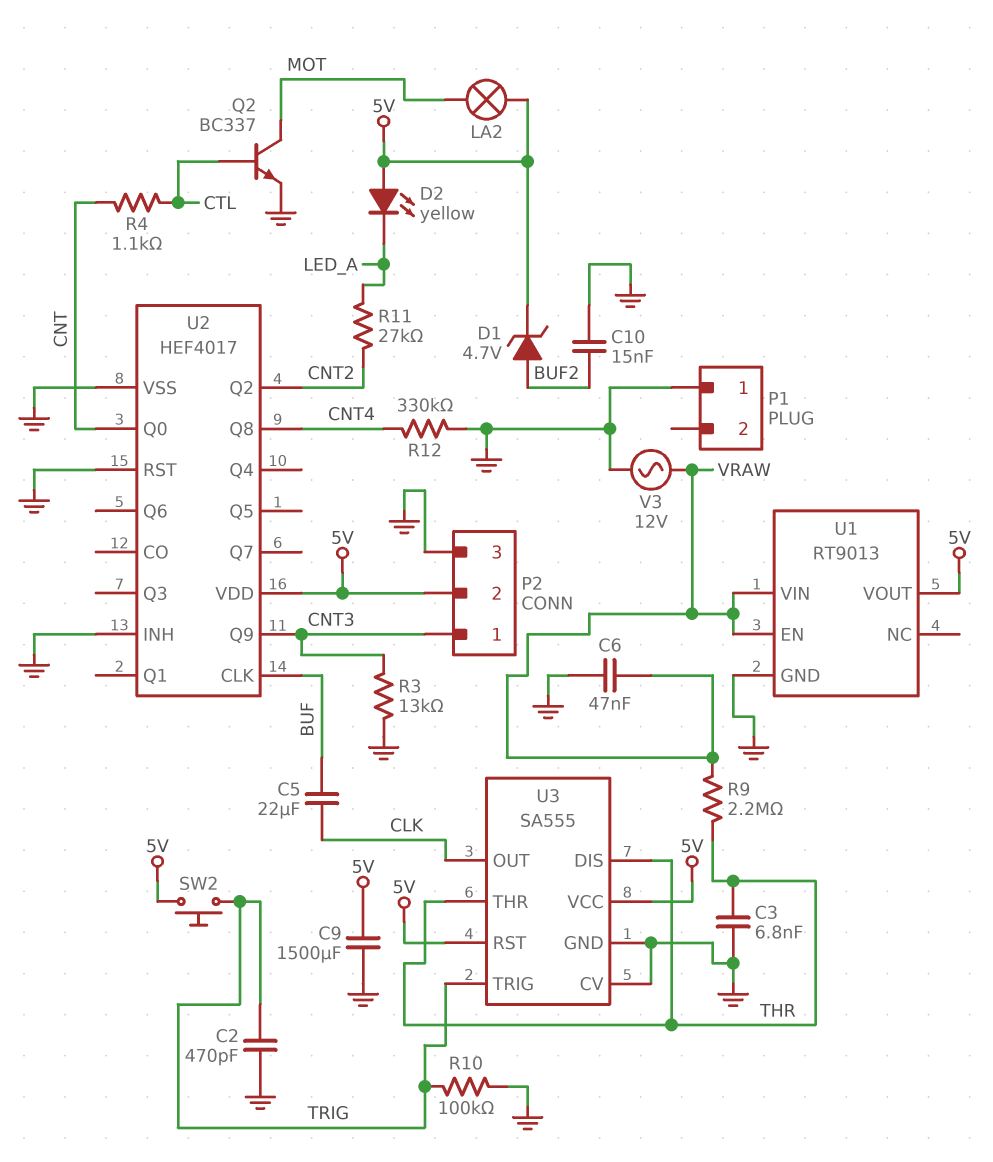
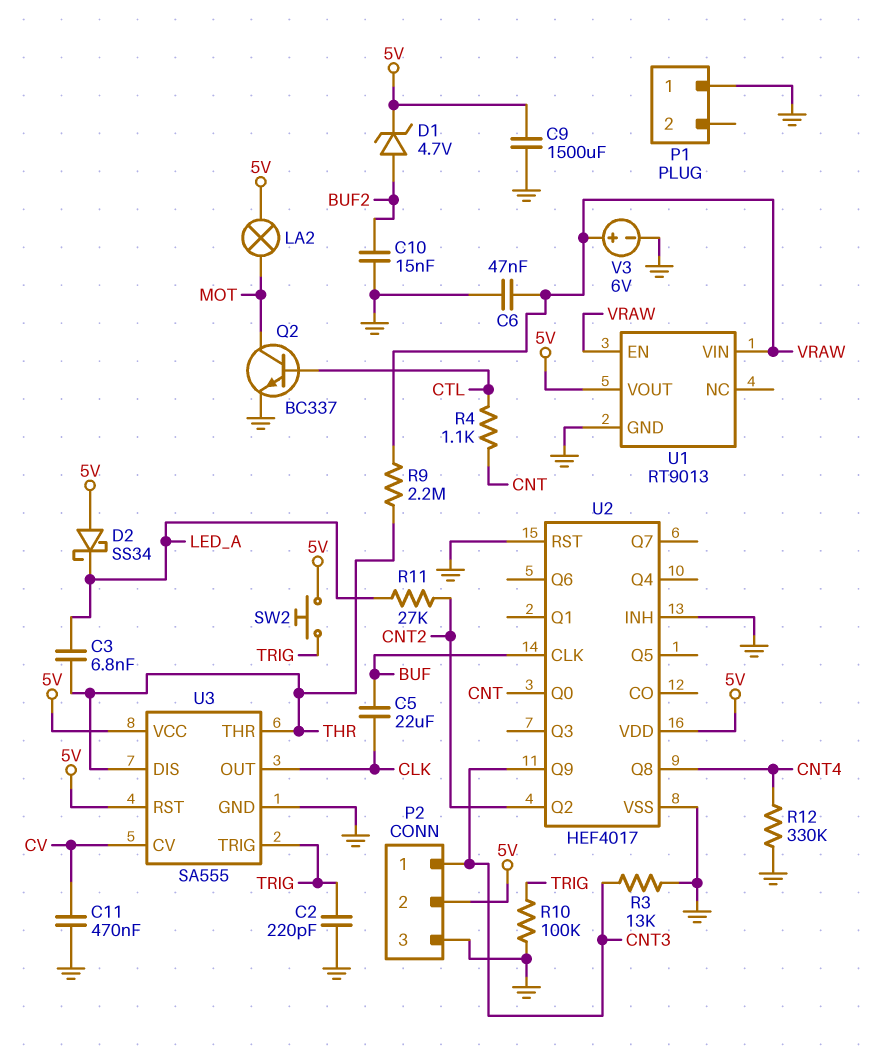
C2: 470pF (GND, TRIG) -> 220pF (GND, TRIG)
C3: 6.8nF (GND, THR) -> 6.8nF (LED_A, THR)
C11: none -> 470nF (CV, GND)
D2: LED yellow (A 5V, K LED_A) -> schottky SS34 (A 5V, K LED_A)
U3 pin CV: GND -> CV
V3: AC 12V (GND, VRAW) -> 6V (plus VRAW, minus GND)

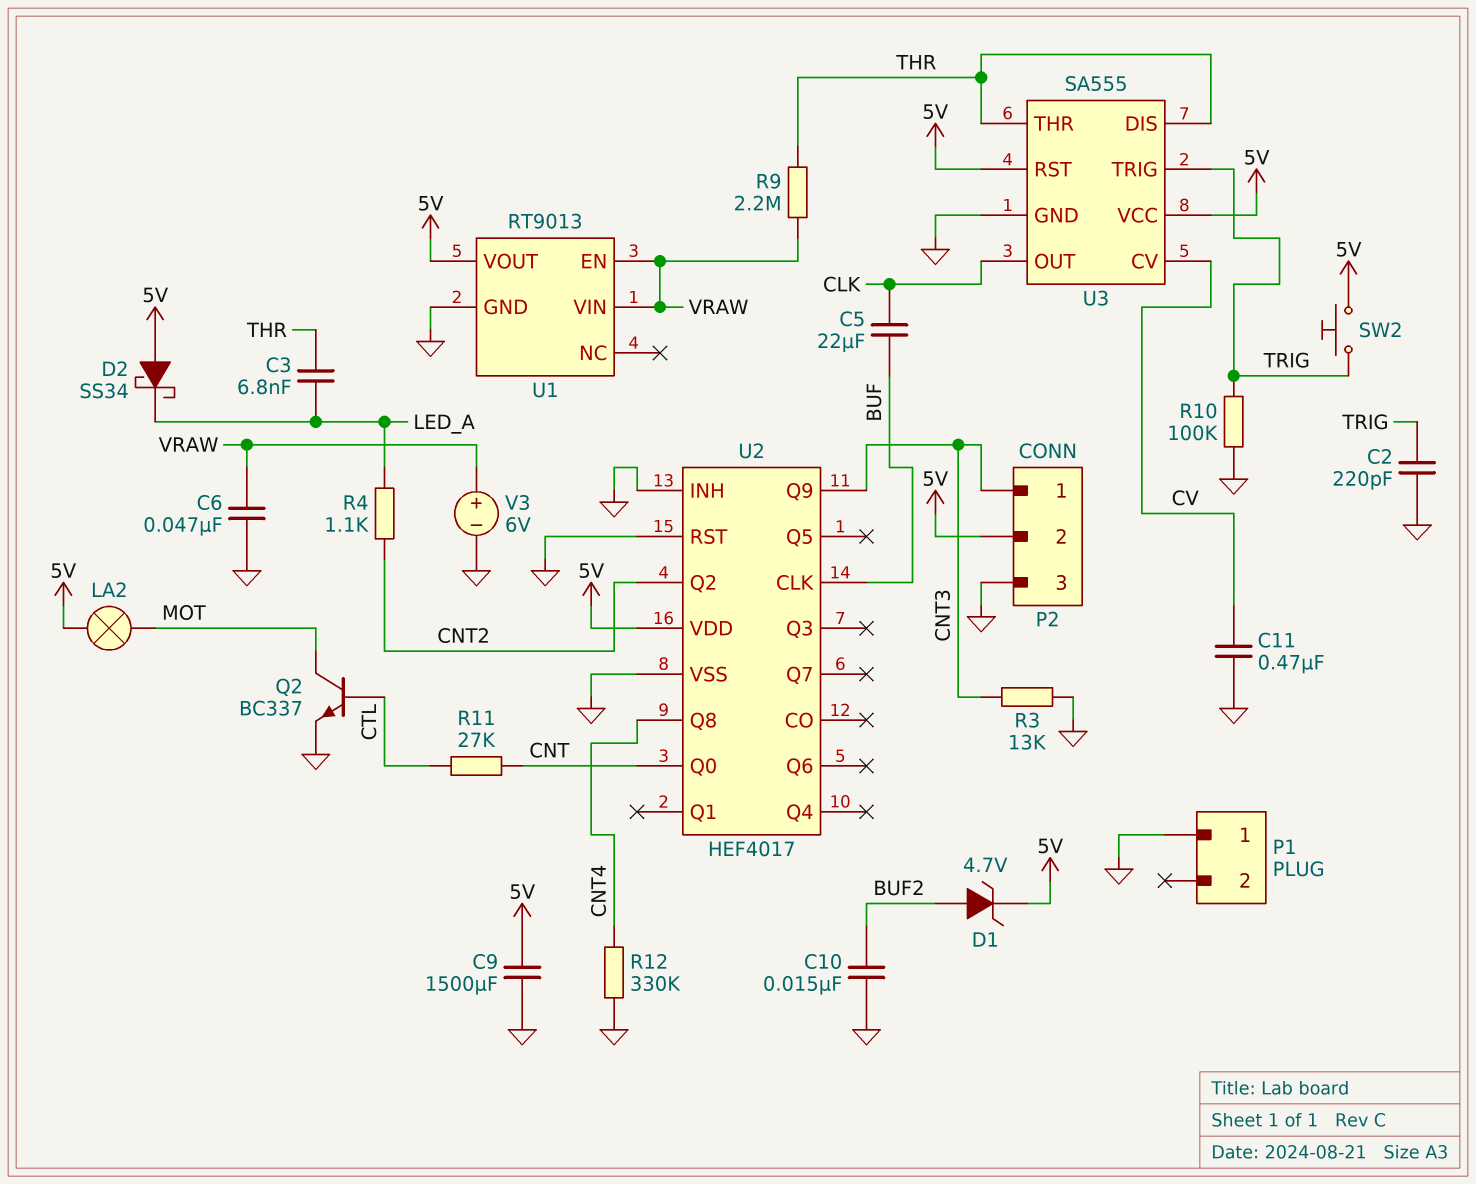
R4: 1.1k (CNT, CTL) -> 1.1k (CNT2, LED_A)
R11: 27k (CNT2, LED_A) -> 27k (CNT, CTL)

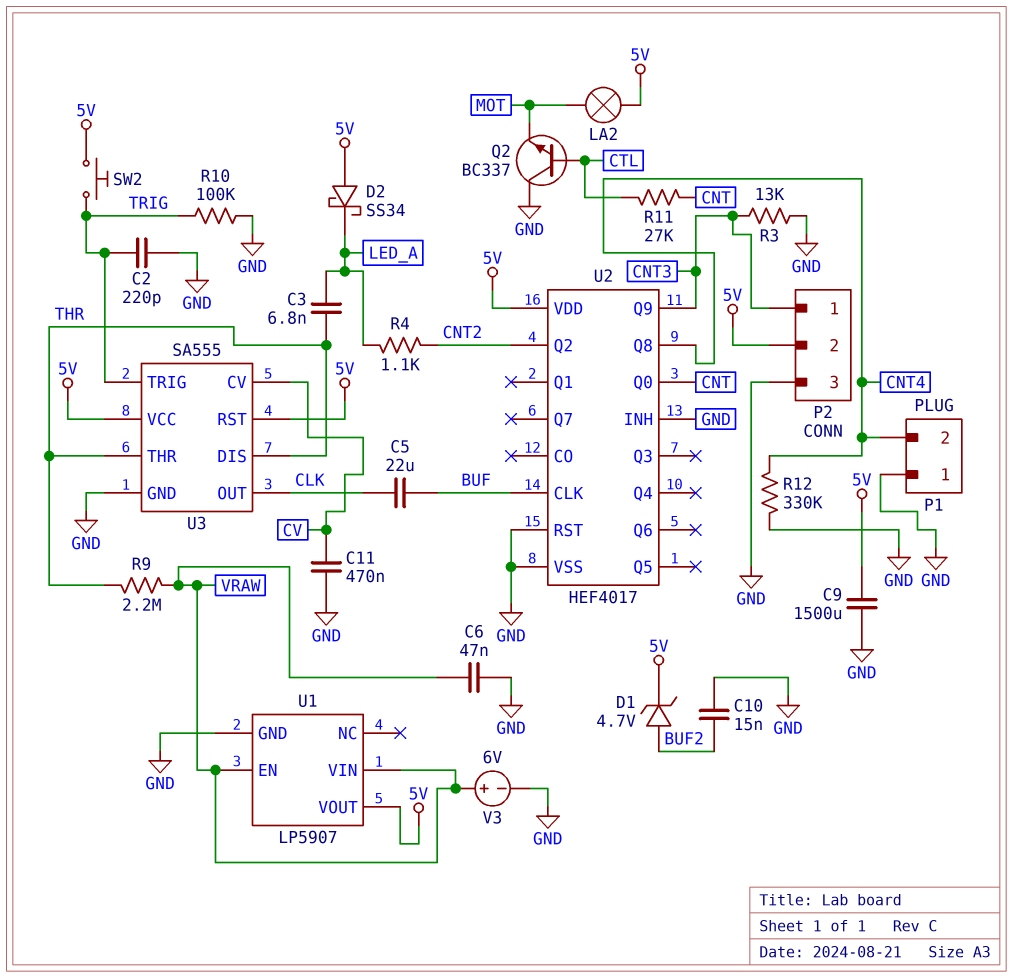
P1 pin 2: none -> CNT4
Q2: NPN BC337 (B CTL, C MOT, E GND) -> NPN BC337 (B CTL, C GND, E MOT)
U1: RT9013 -> LP5907

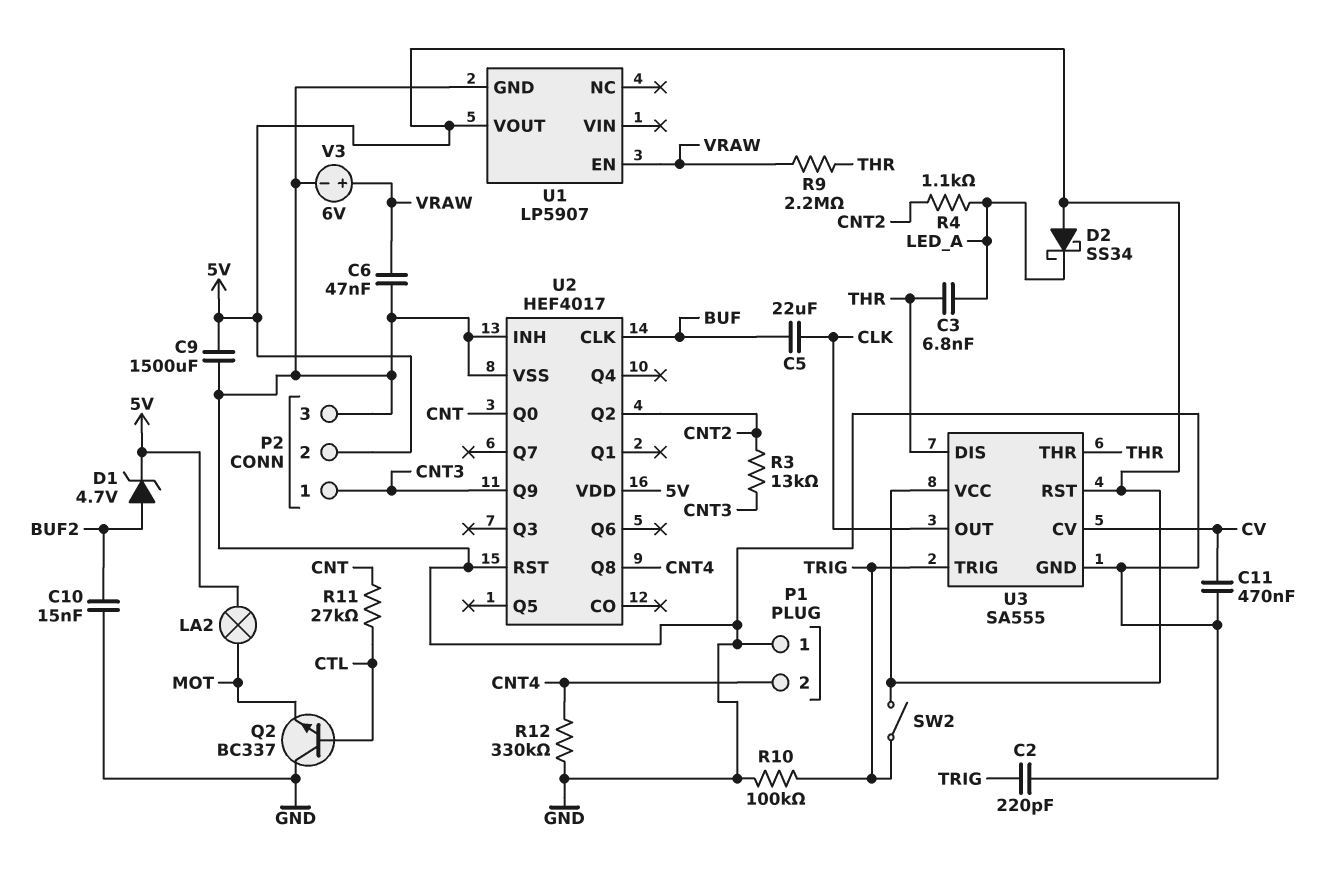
R3: 13k (CNT3, GND) -> 13k (CNT2, CNT3)
SW2: button (5V, TRIG) -> switch (5V, TRIG)
U1 pin VIN: VRAW -> none

